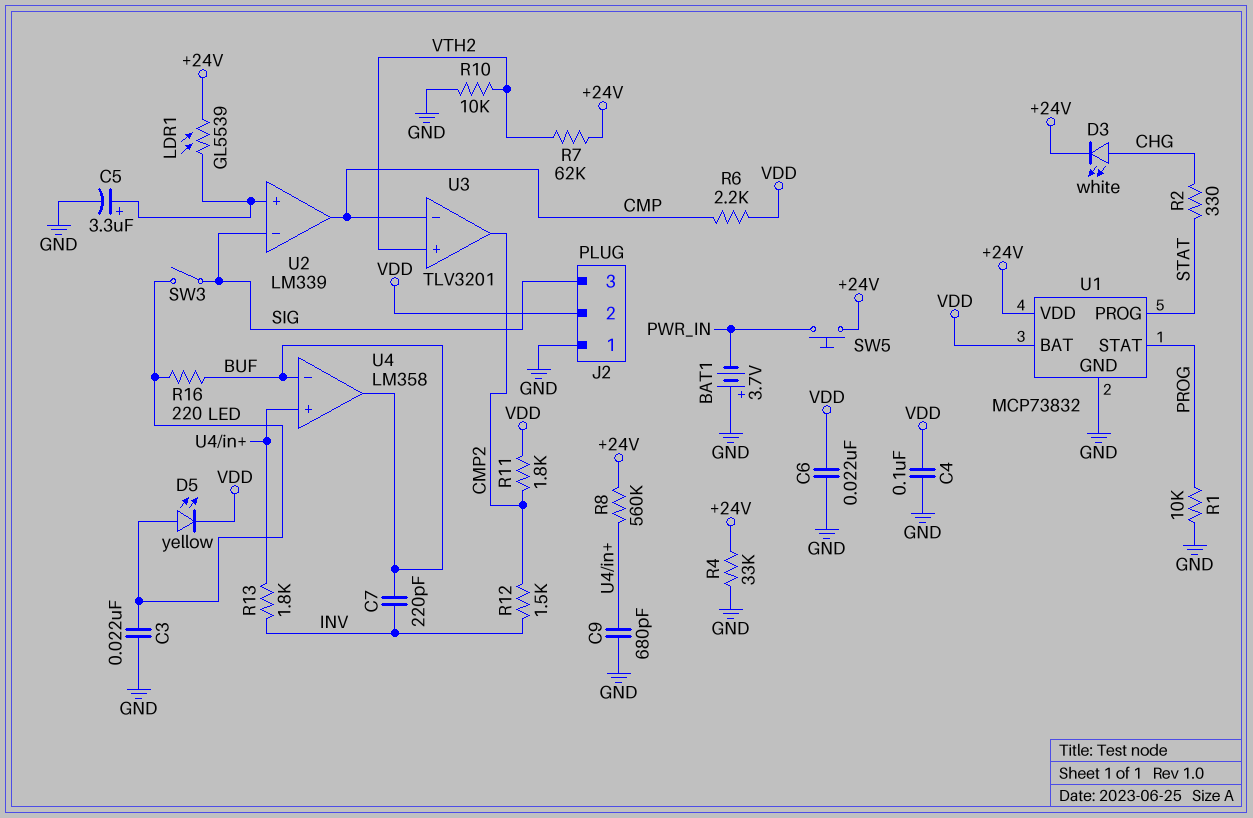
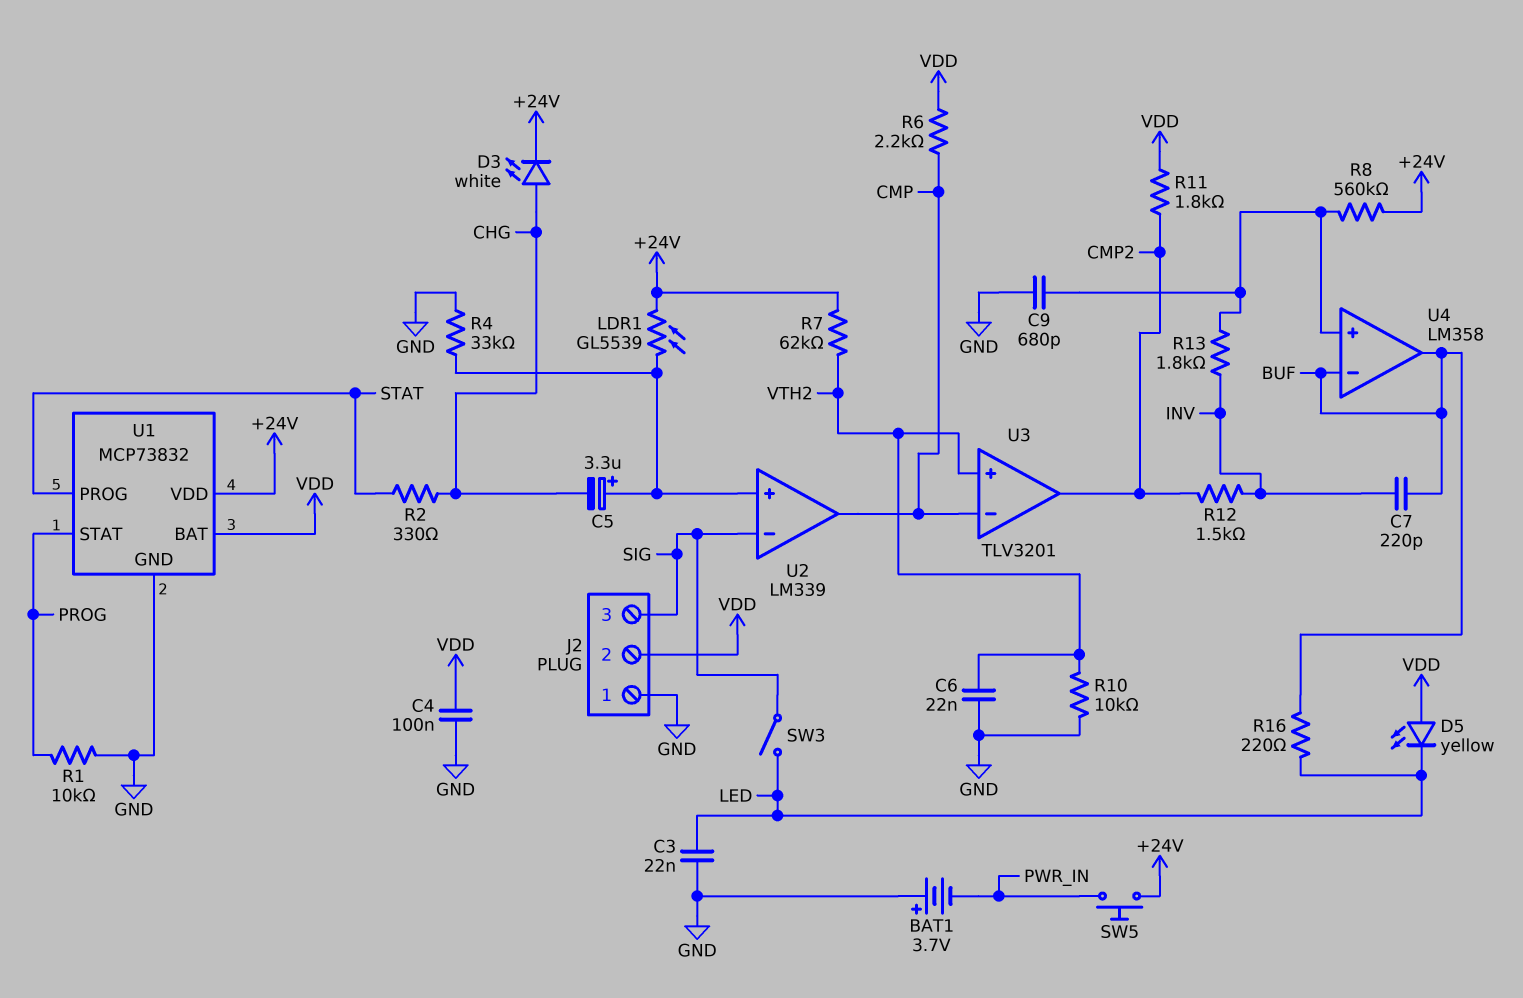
C5: 3.3uF (plus U2/in+, minus GND) -> 3.3uF (plus U2/in+, minus CHG)
C6: 22nF (GND, VDD) -> 22nF (GND, VTH2)
D5: LED yellow (A LED, K VDD) -> LED yellow (A VDD, K LED)
R4: 33k (+24V, GND) -> 33k (GND, U2/in+)

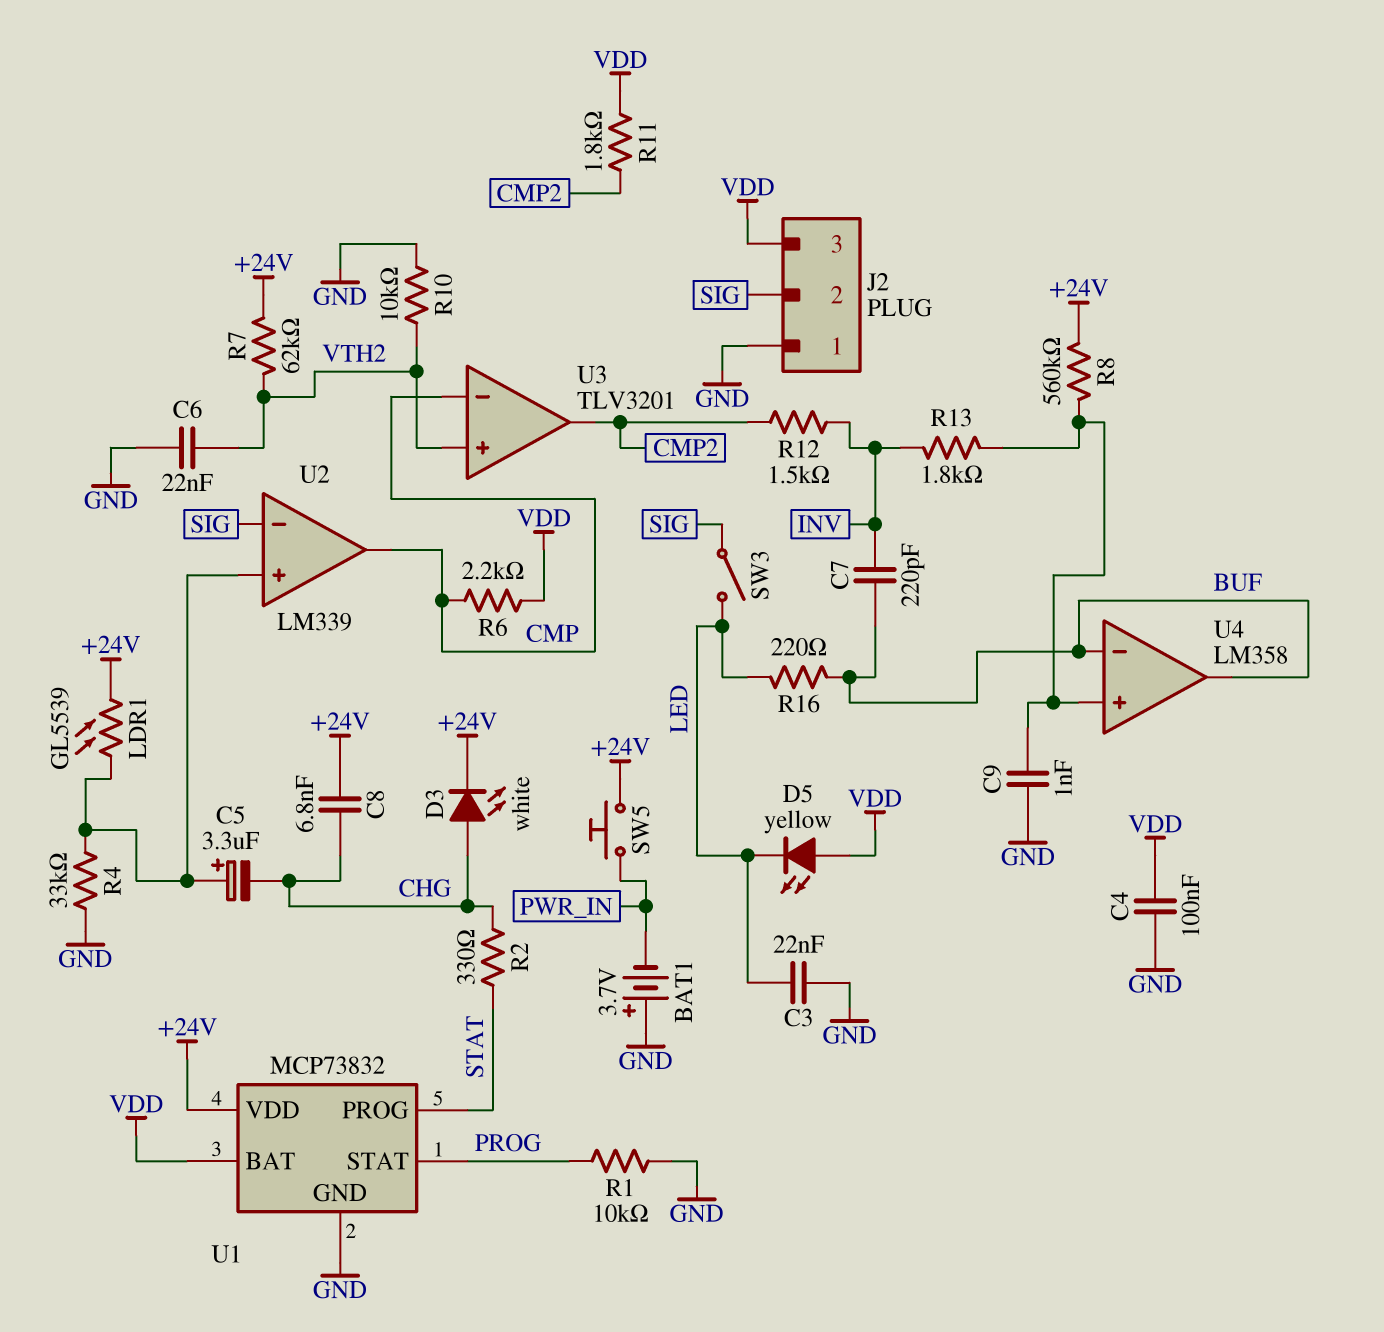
C8: none -> 6.8nF (+24V, CHG)
C9: 680pF (GND, U4/in+) -> 1nF (GND, U4/in+)
J2 pin 2: VDD -> SIG
J2 pin 3: SIG -> VDD

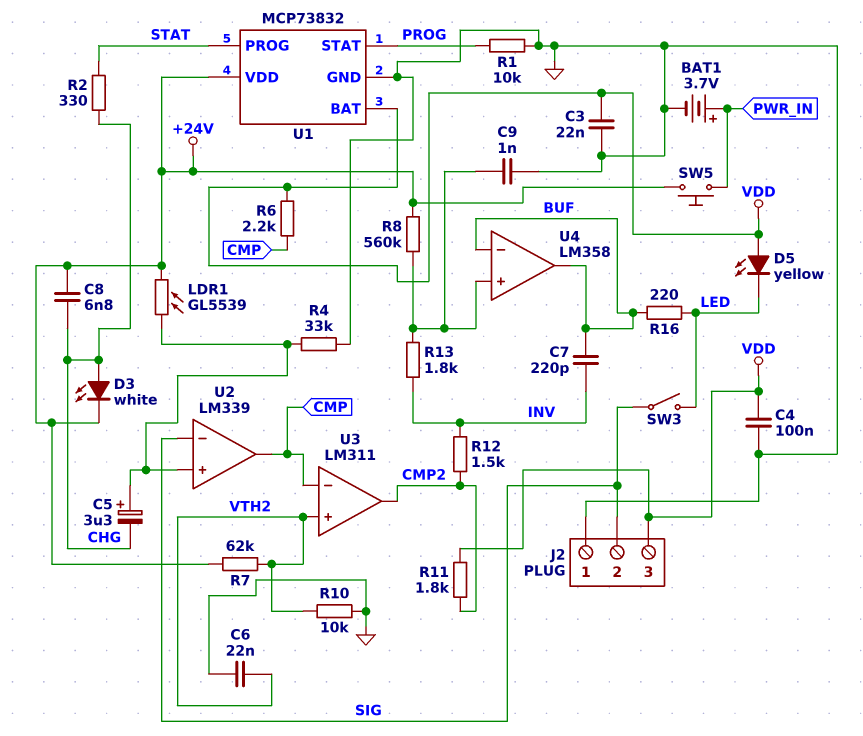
BAT1: 3.7V (plus GND, minus PWR_IN) -> 3.7V (plus PWR_IN, minus GND)
C3: 22nF (GND, LED) -> 22nF (GND, VDD)
U3: TLV3201 -> LM311

